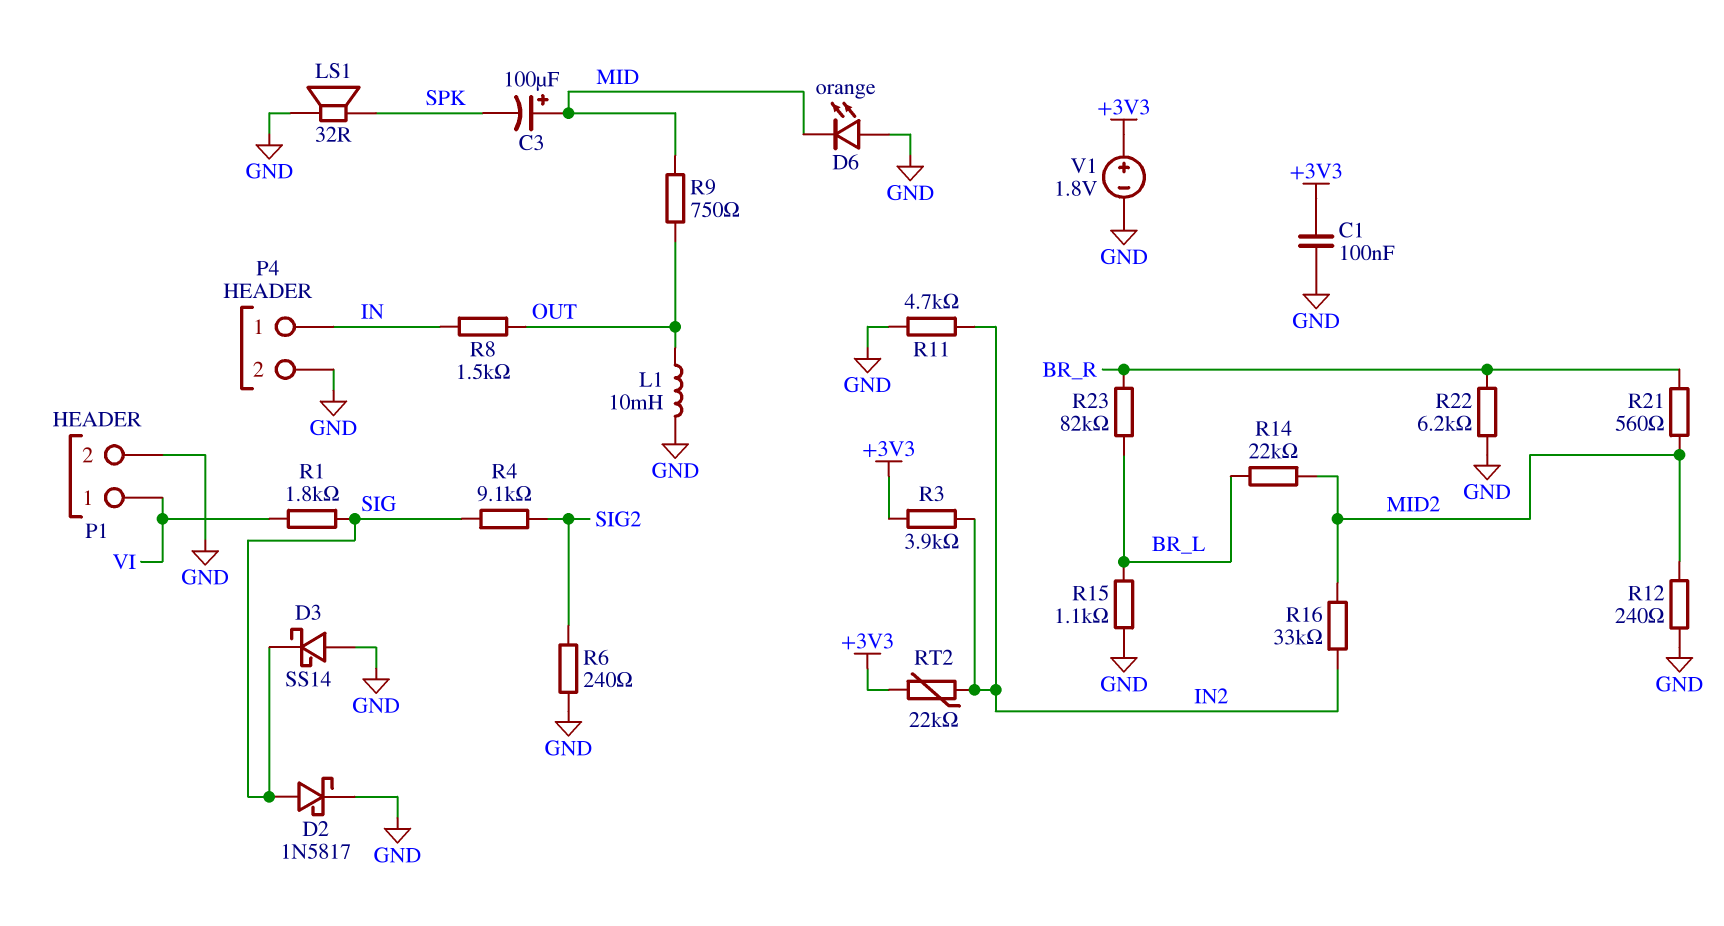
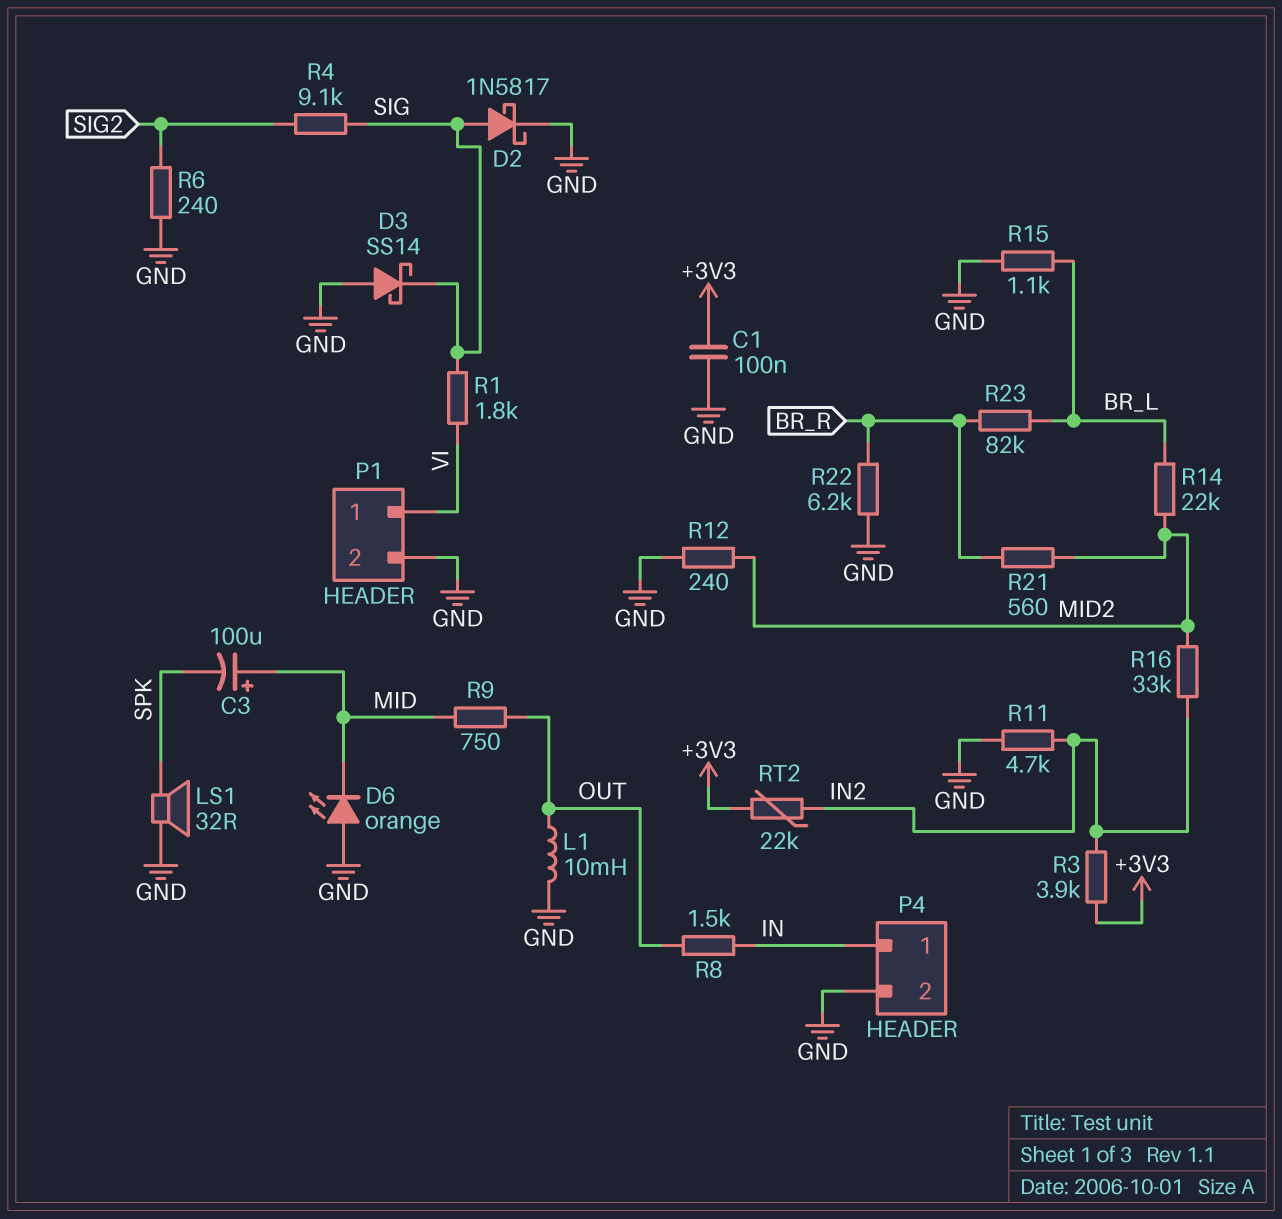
V1: 1.8V (plus +3V3, minus GND) -> none

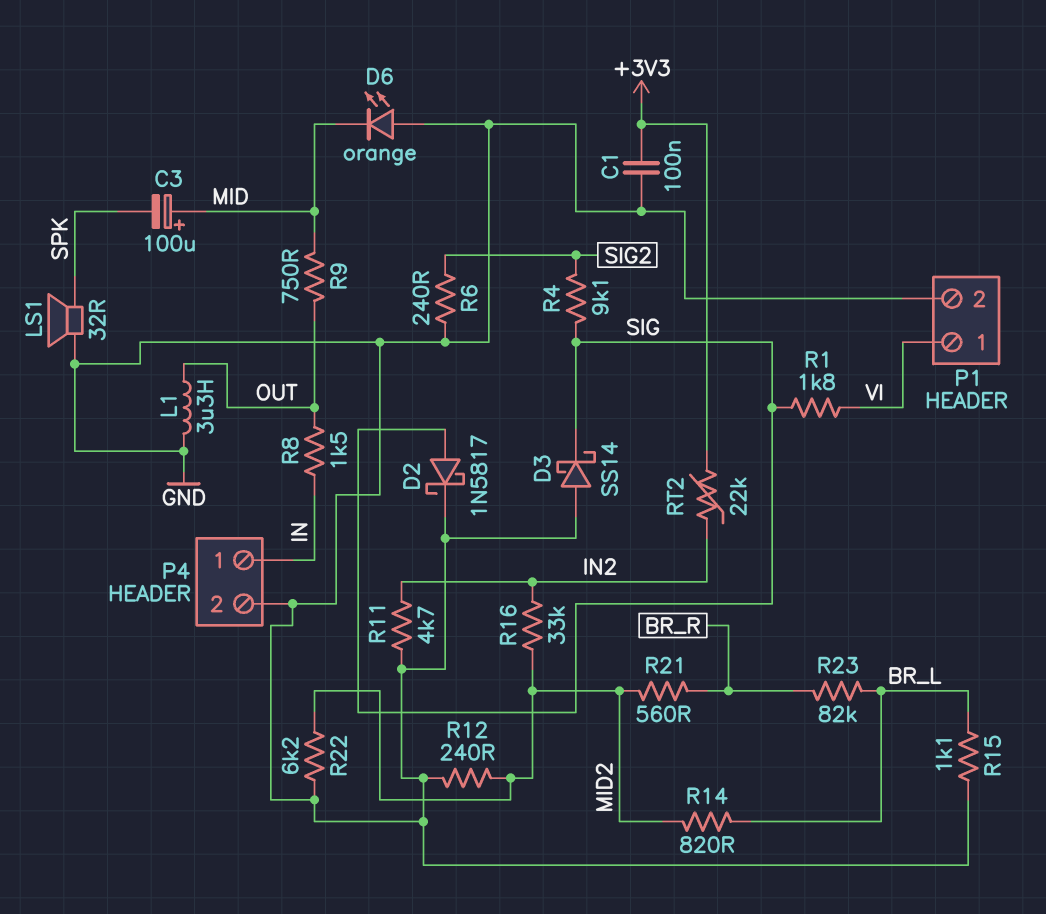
L1: 10mH (GND, OUT) -> 3.3uH (GND, OUT)
R3: 3.9k (+3V3, IN2) -> none
R14: 22k (BR_L, MID2) -> 820 (BR_L, MID2)
R22: 6.2k (BR_R, GND) -> 6.2k (GND, MID2)

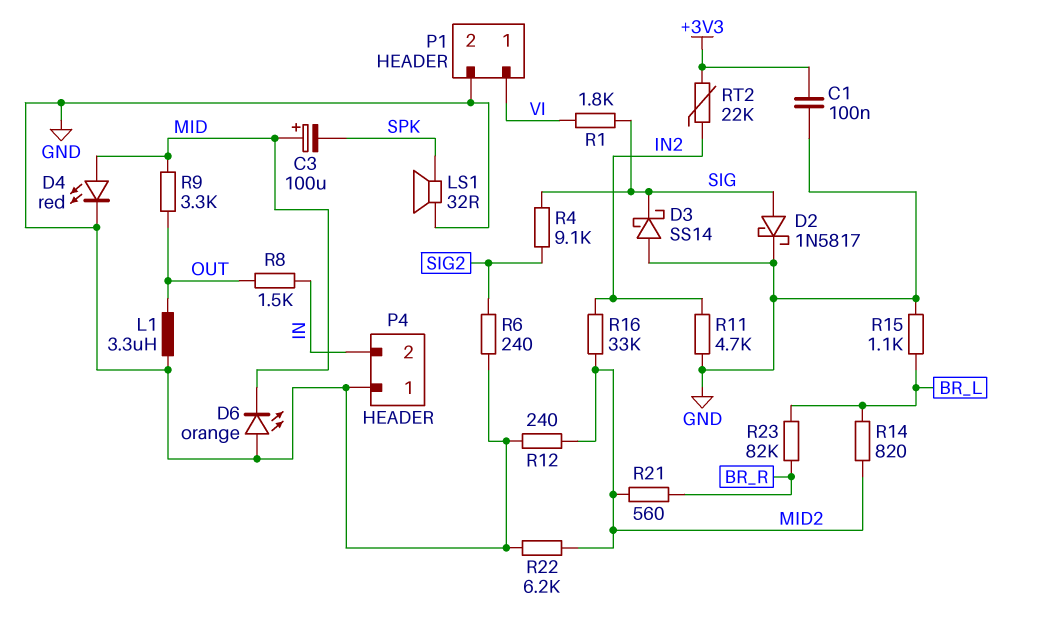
D4: none -> LED red (A MID, K GND)
P4 pin 1: IN -> GND
P4 pin 2: GND -> IN
R9: 750 (MID, OUT) -> 3.3k (MID, OUT)

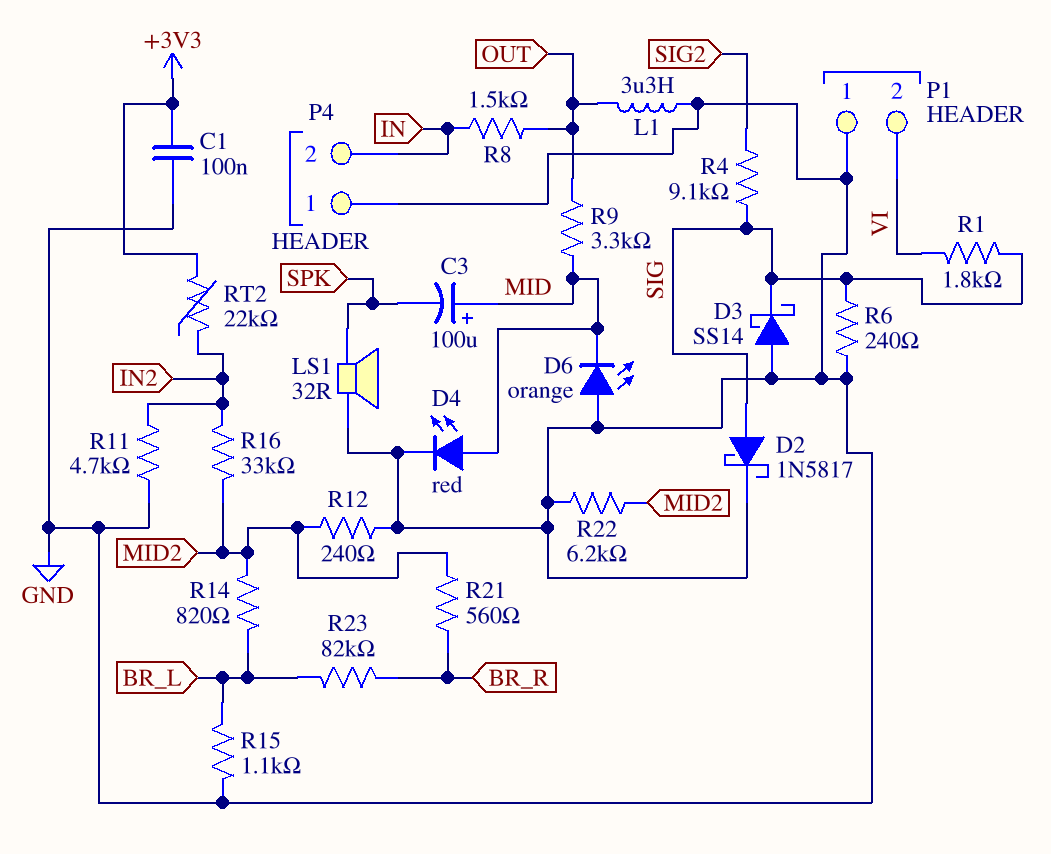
P1 pin 1: VI -> GND
P1 pin 2: GND -> VI
R6: 240 (GND, SIG2) -> 240 (GND, SIG)

